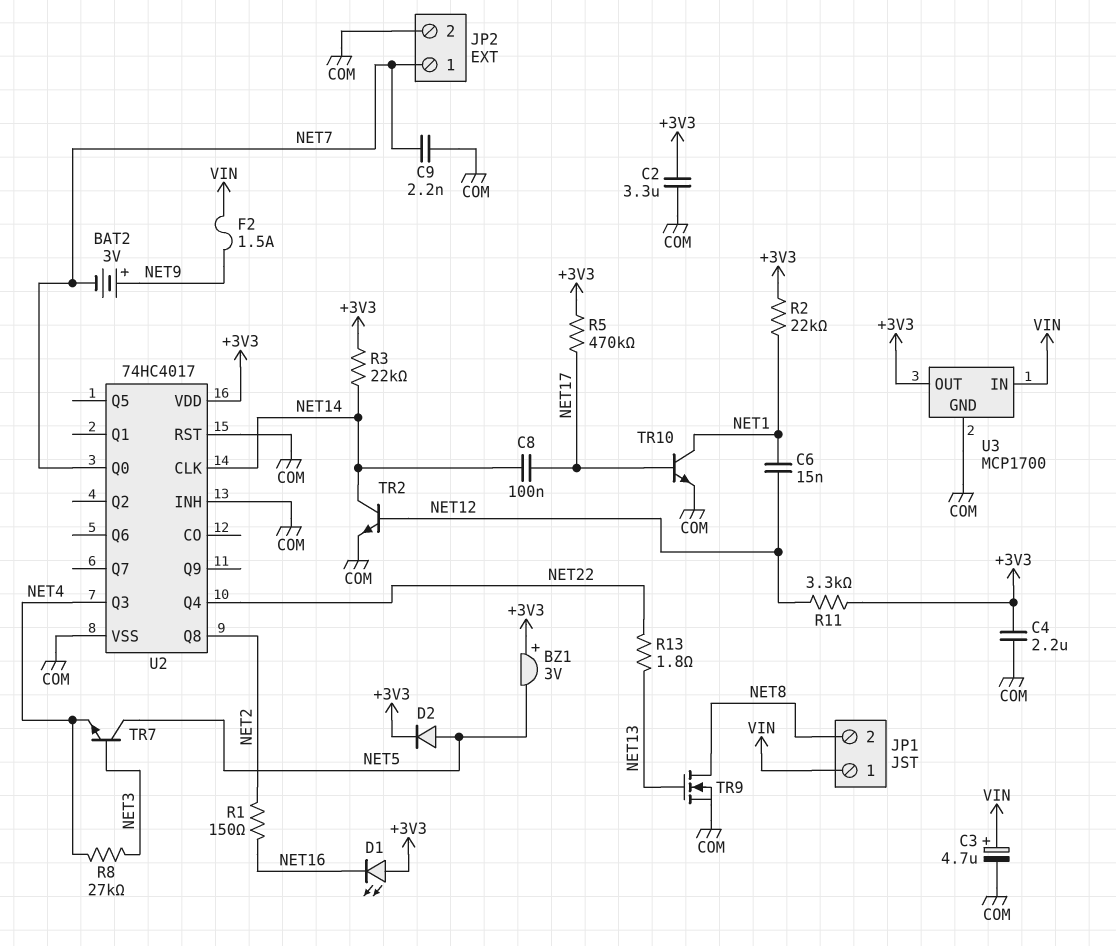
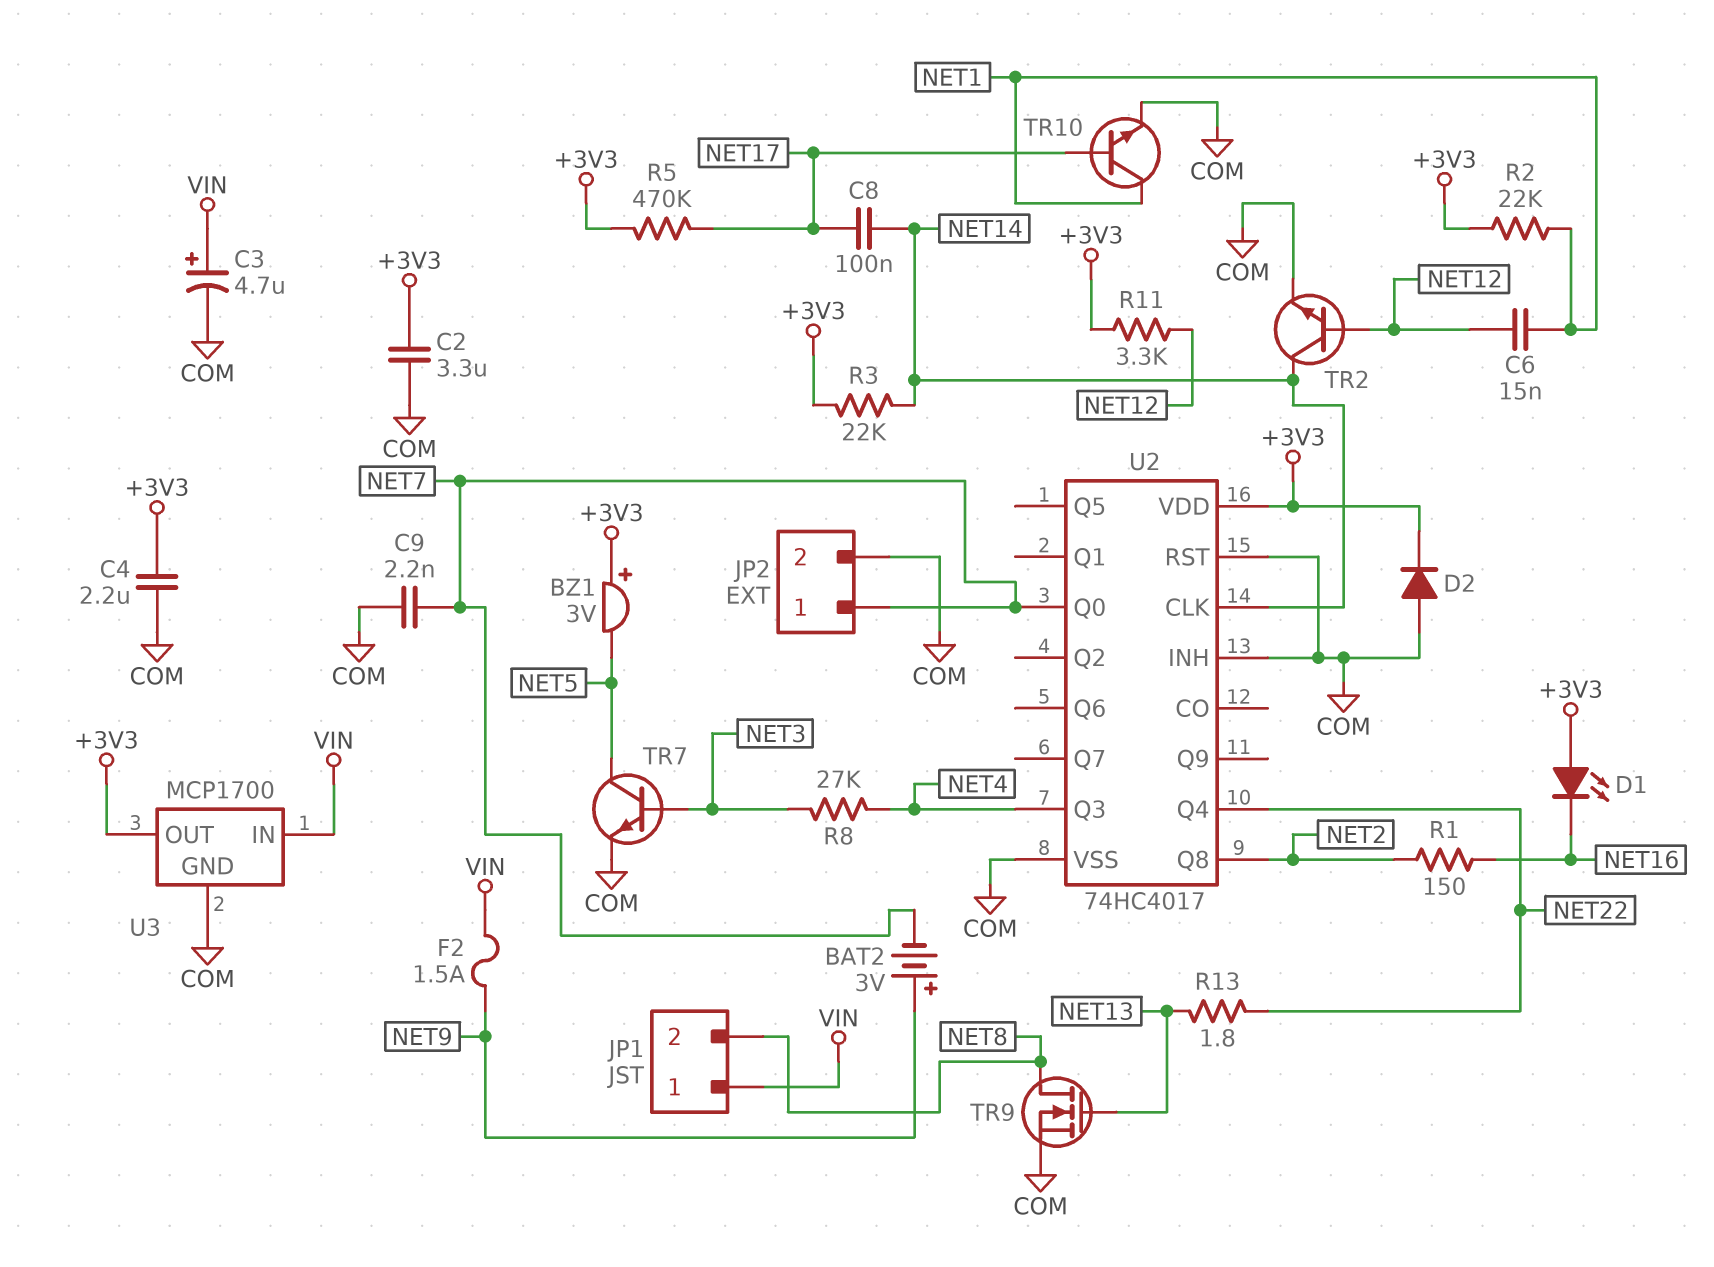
D2: diode (A NET5, K +3V3) -> diode (A COM, K +3V3)
TR7: NPN (B NET3, C NET5, E NET4) -> NPN (B NET3, C NET5, E COM)

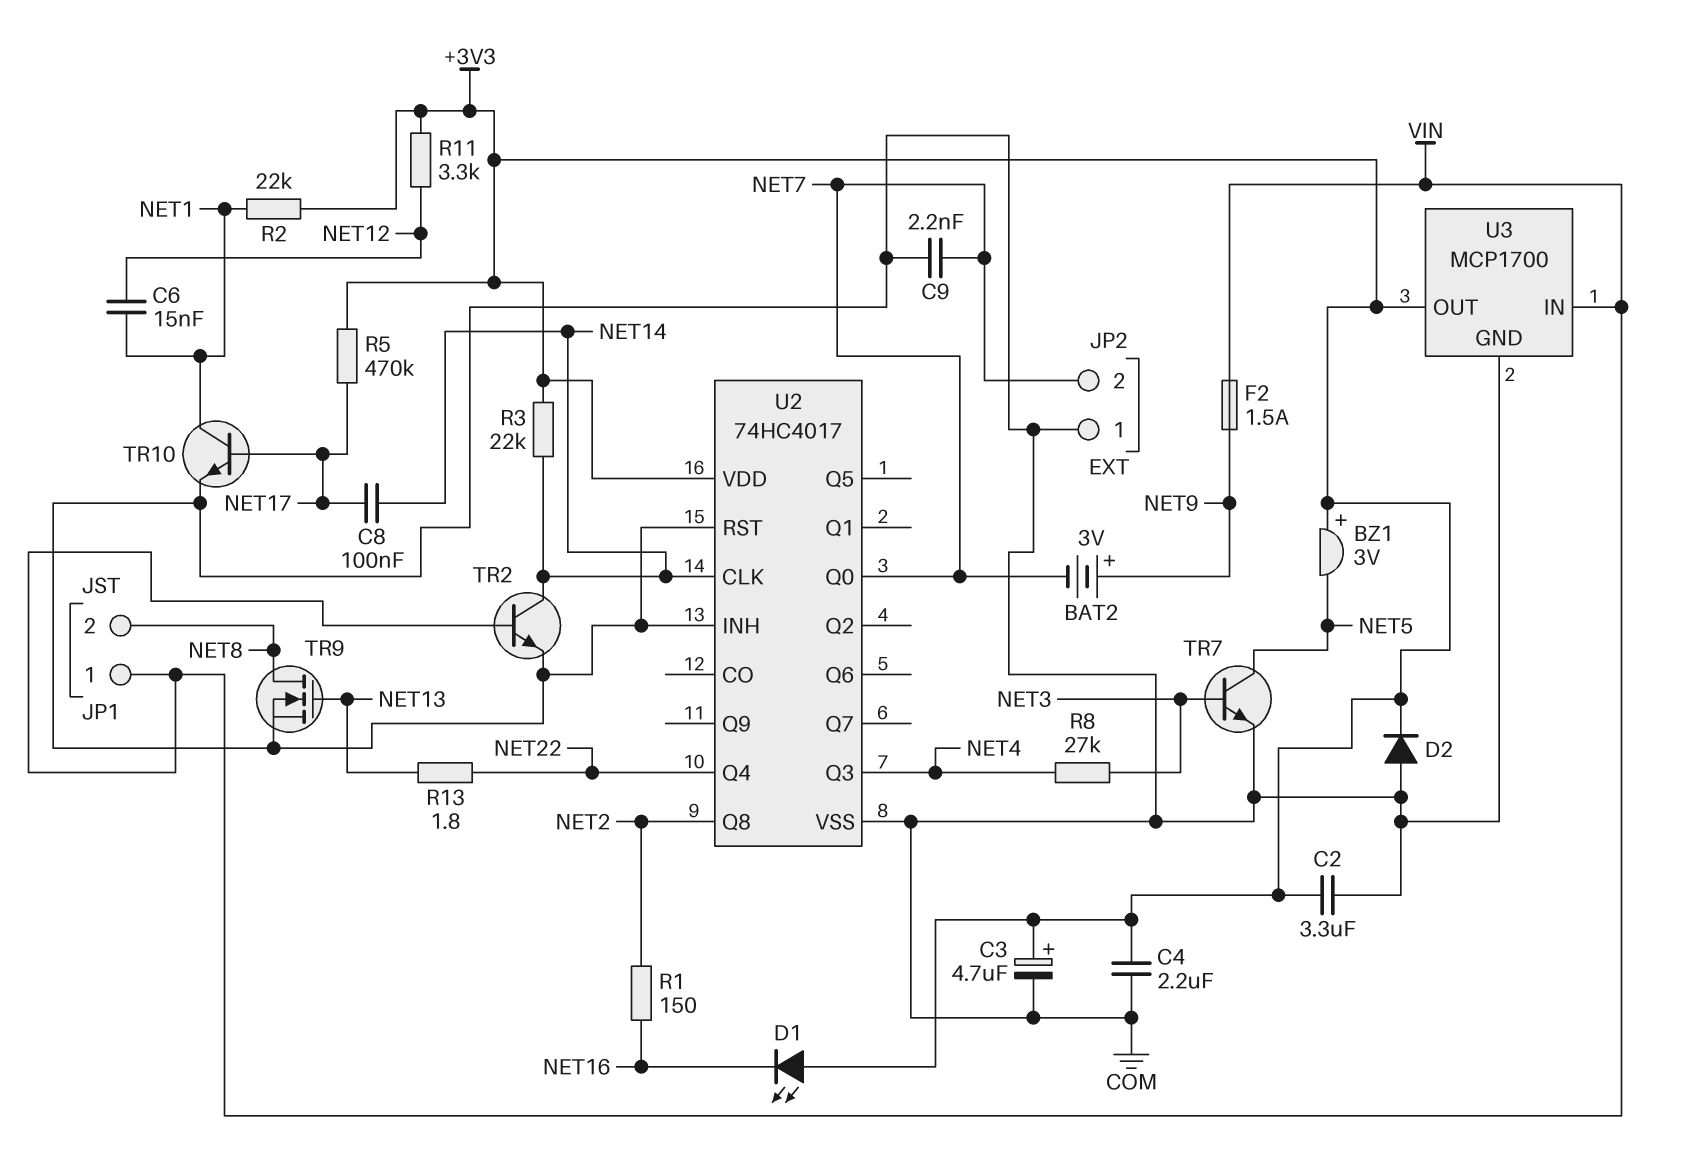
C3: 4.7uF (plus VIN, minus COM) -> 4.7uF (plus +3V3, minus COM)
JP2 pin 1: NET7 -> COM
JP2 pin 2: COM -> NET7
TR2: NPN (B NET12, C NET14, E COM) -> NPN (B VIN, C NET14, E COM)

